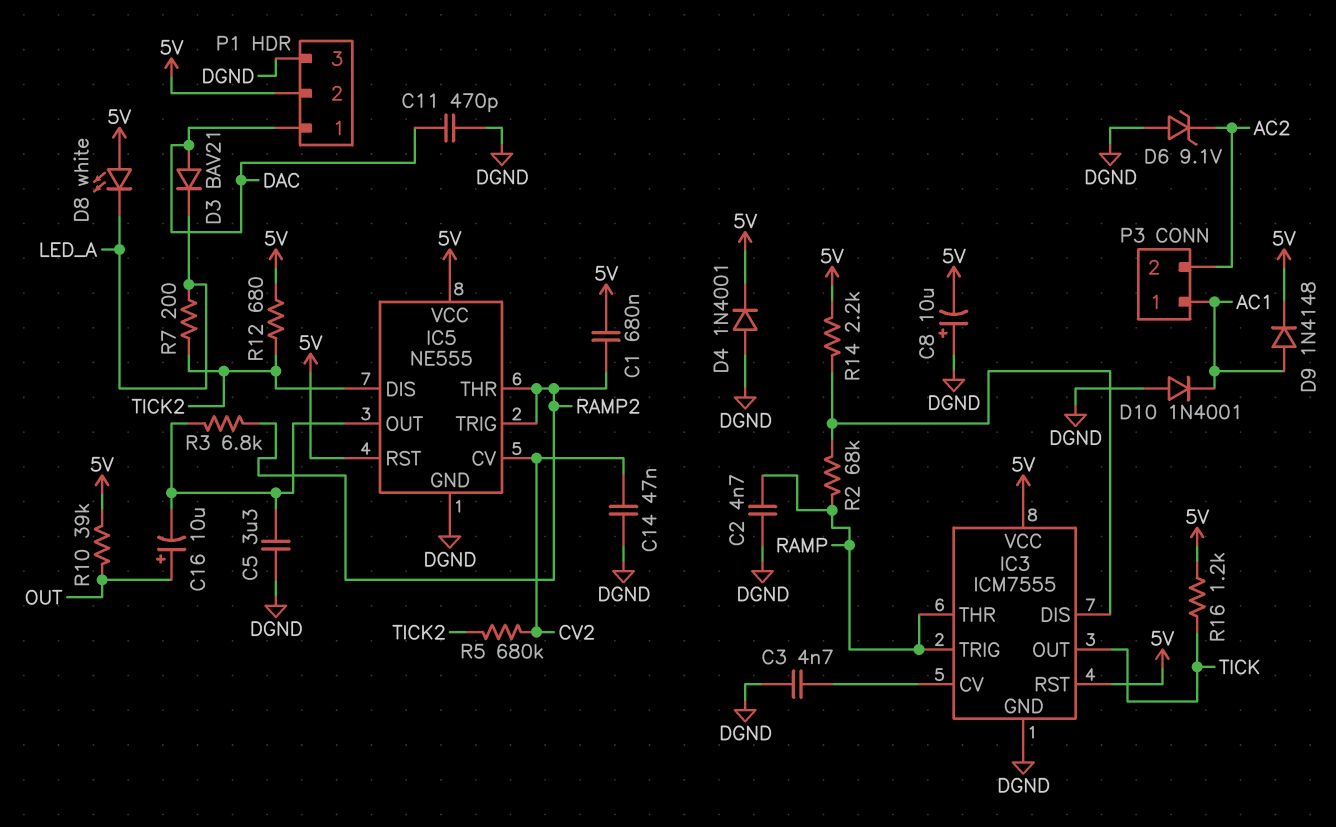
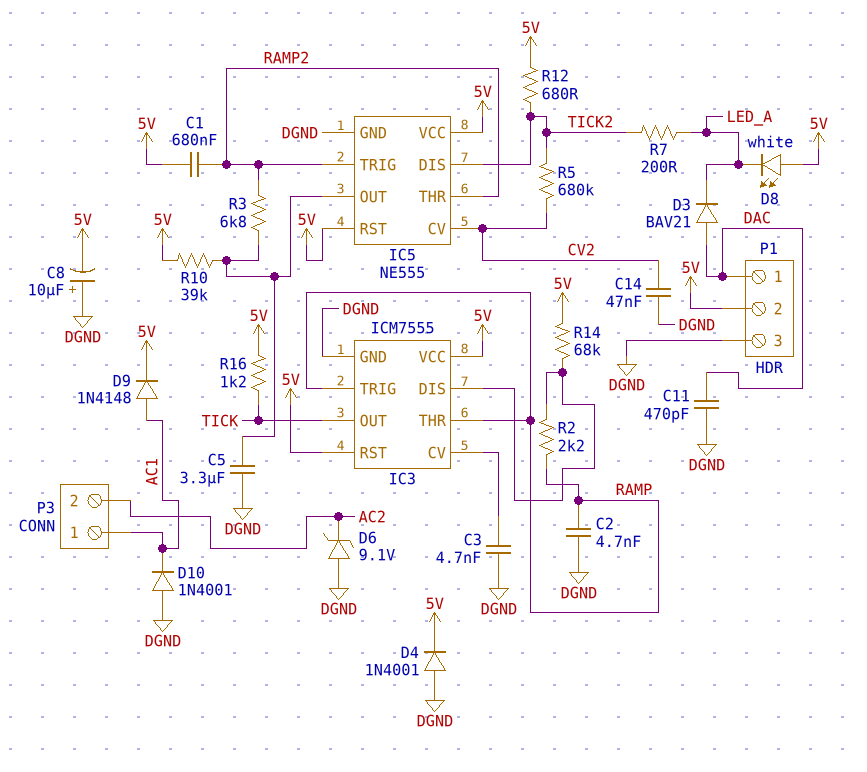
C16: 10uF (plus OUT, minus IC5/OUT) -> none
R2: 68k (IC3/DIS, RAMP) -> 2.2k (IC3/DIS, RAMP)
R10: 39k (5V, OUT) -> 39k (5V, IC5/OUT)
R14: 2.2k (5V, IC3/DIS) -> 68k (5V, IC3/DIS)

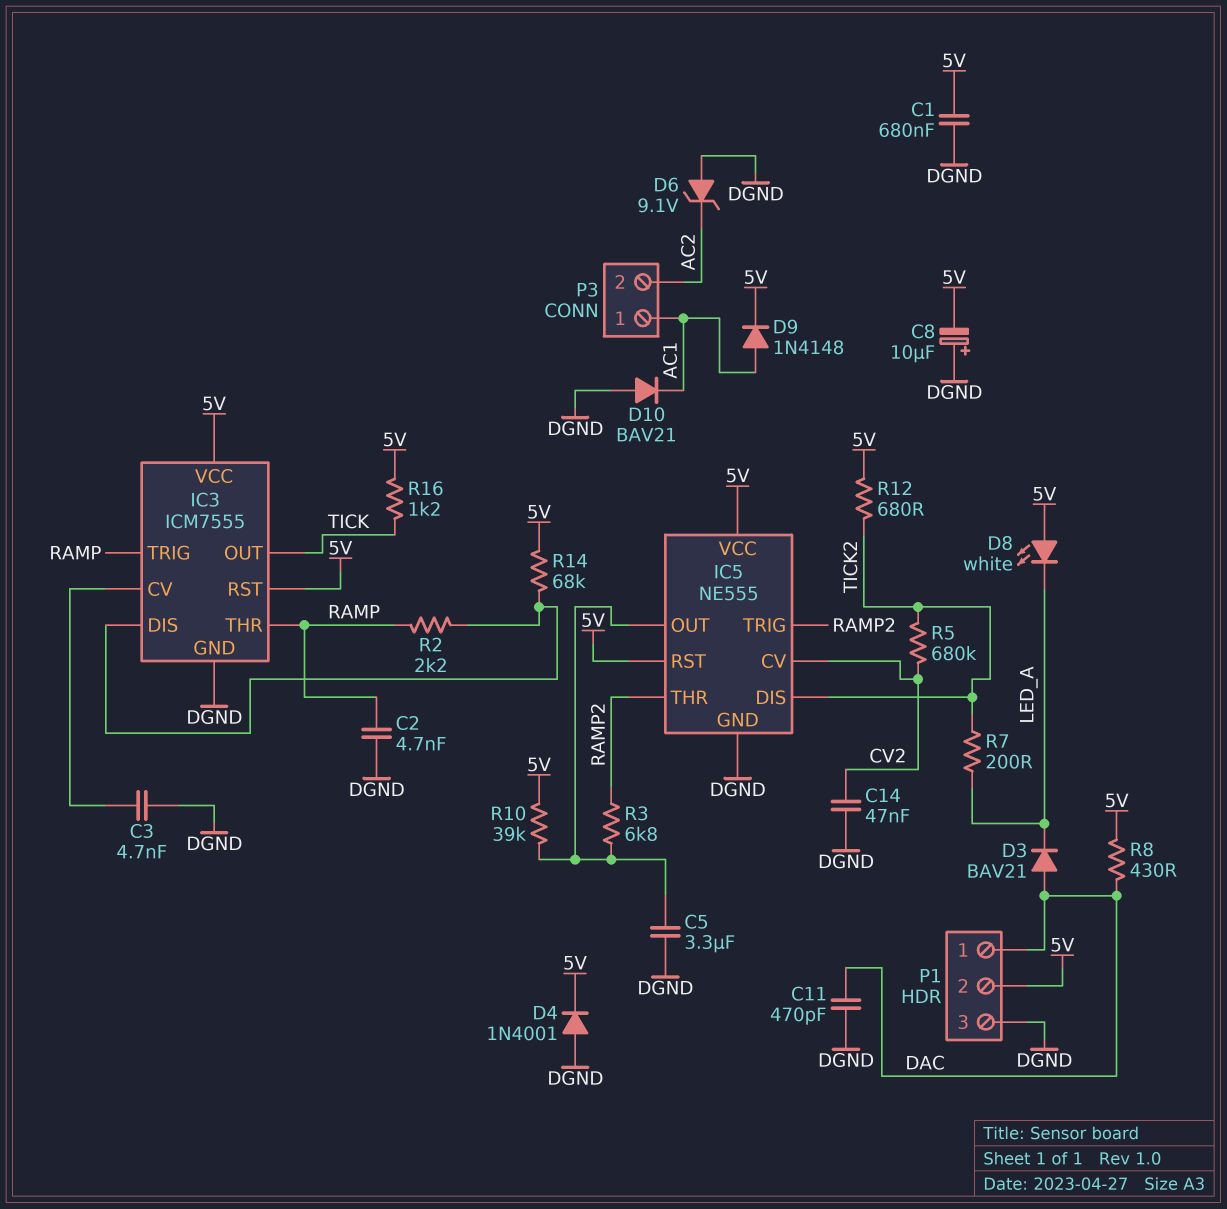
C1: 680nF (5V, RAMP2) -> 680nF (5V, DGND)
D10: diode 1N4001 (A DGND, K AC1) -> diode BAV21 (A DGND, K AC1)
R8: none -> 430 (5V, DAC)

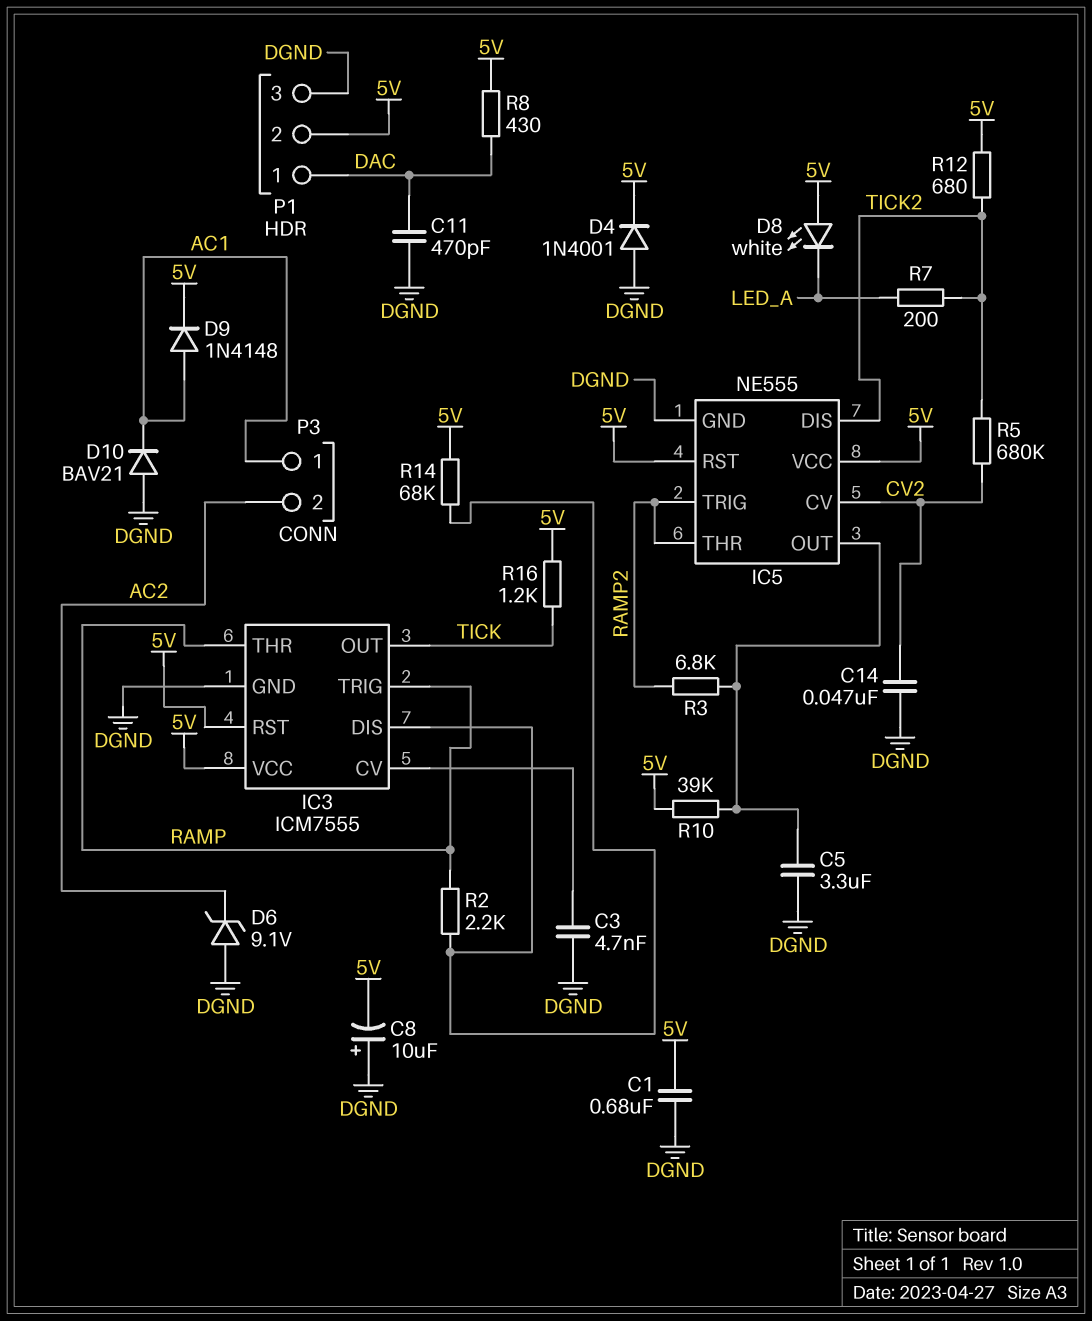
C2: 4.7nF (DGND, RAMP) -> none
D3: diode BAV21 (A DAC, K LED_A) -> none

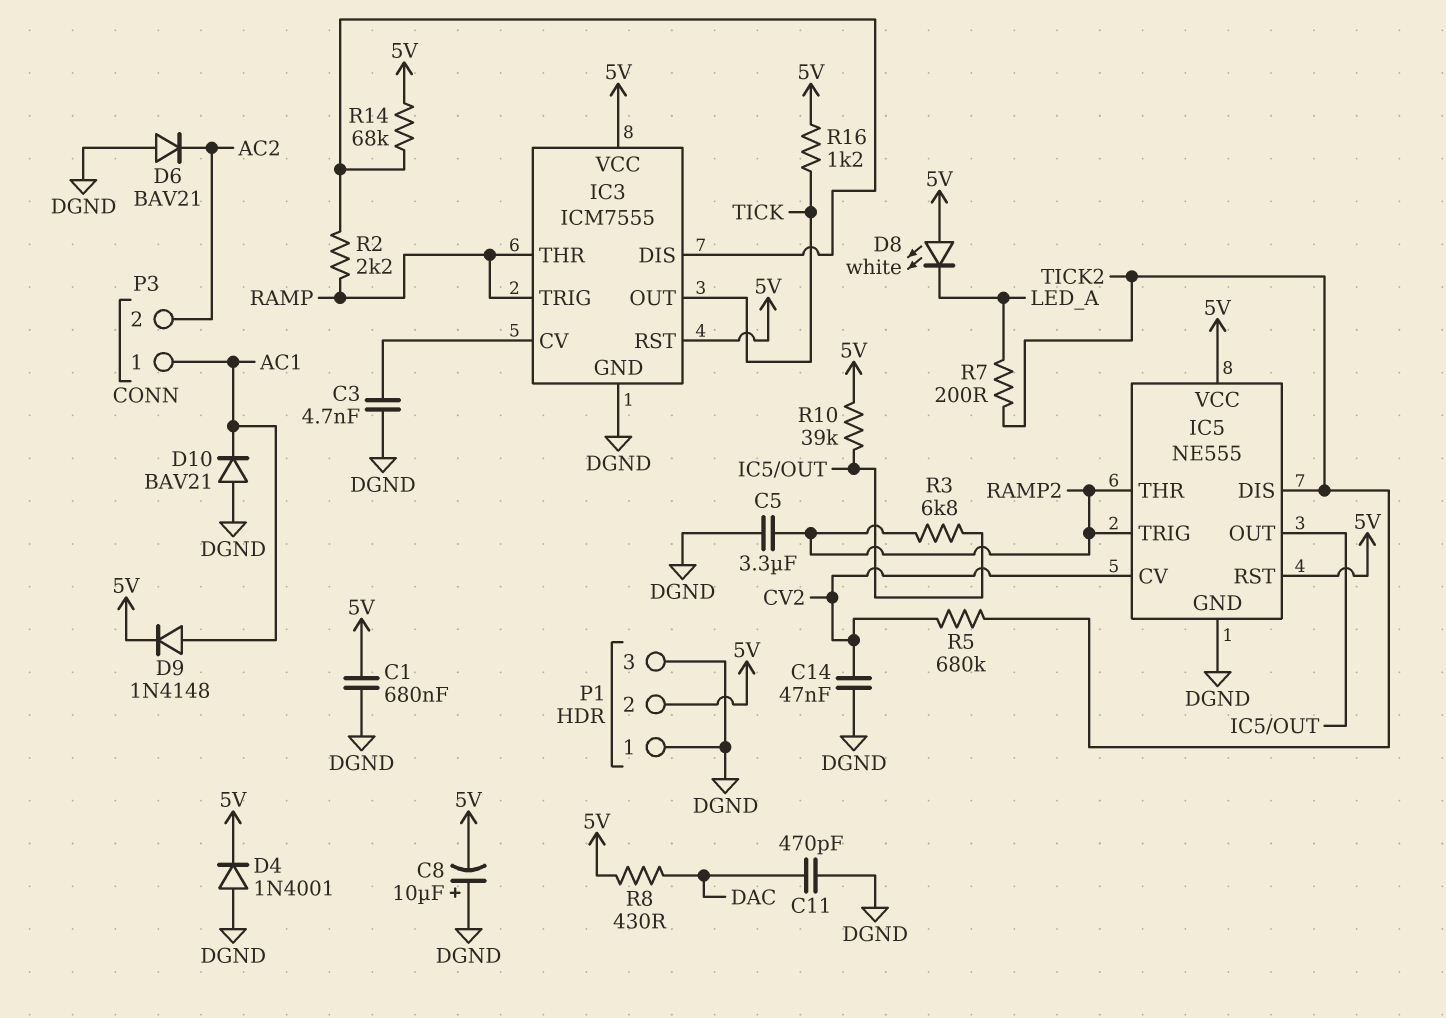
C5: 3.3uF (DGND, IC5/OUT) -> 3.3uF (DGND, RAMP2)
D6: zener 9.1V (A DGND, K AC2) -> diode BAV21 (A DGND, K AC2)
P1 pin 1: DAC -> DGND
R12: 680 (5V, TICK2) -> none

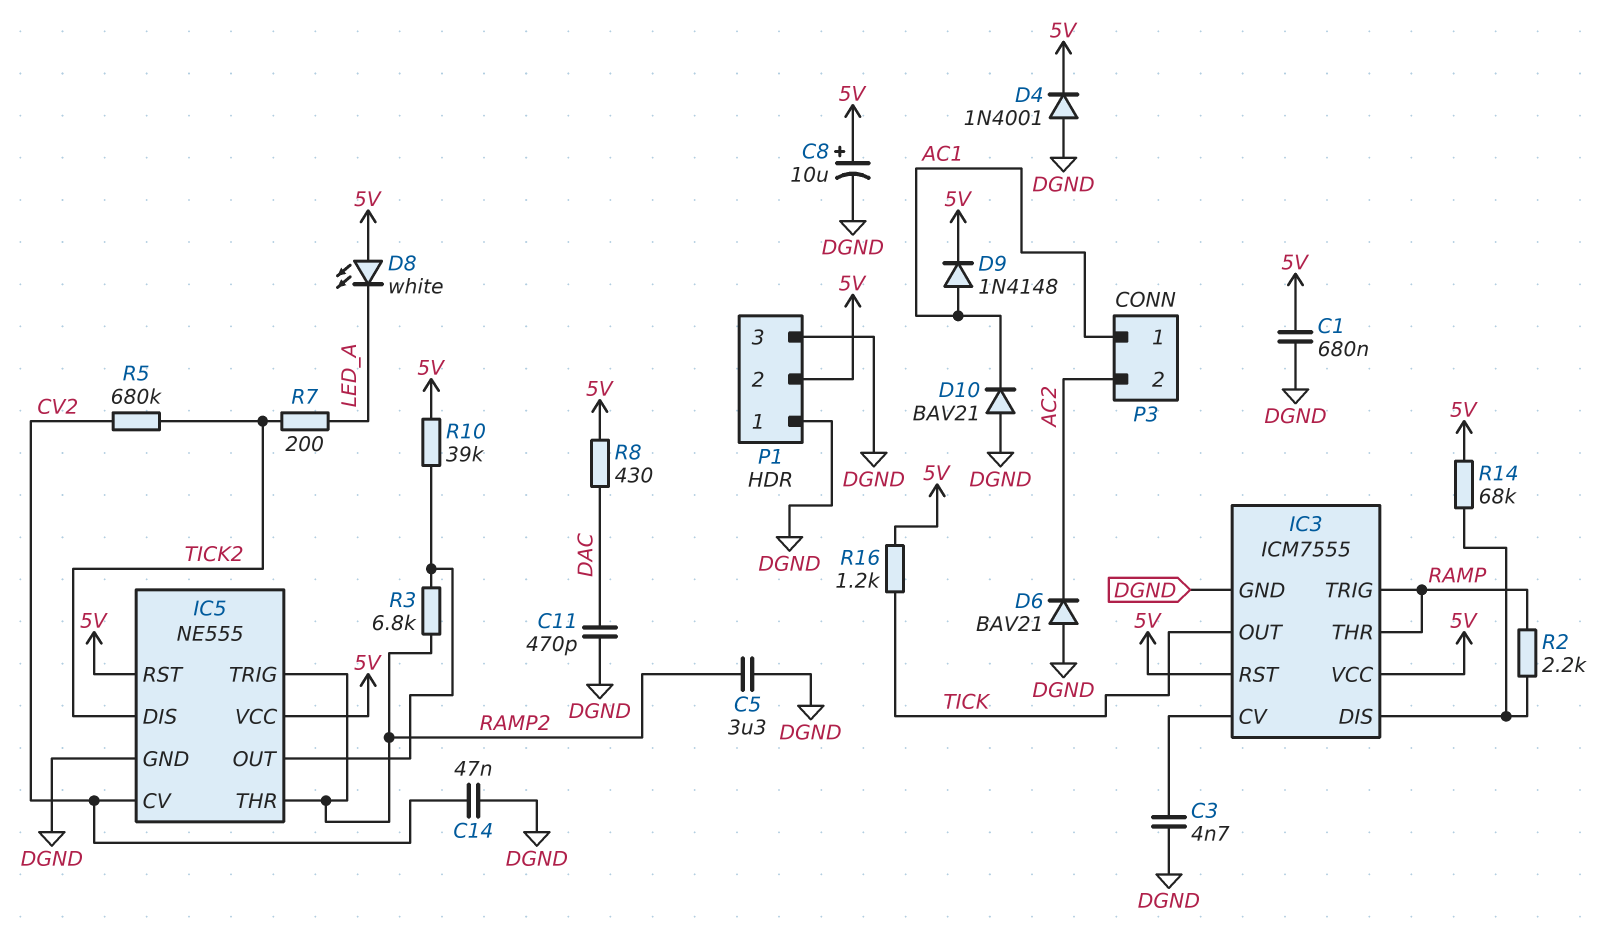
C8: 10uF (plus DGND, minus 5V) -> 10uF (plus 5V, minus DGND)

